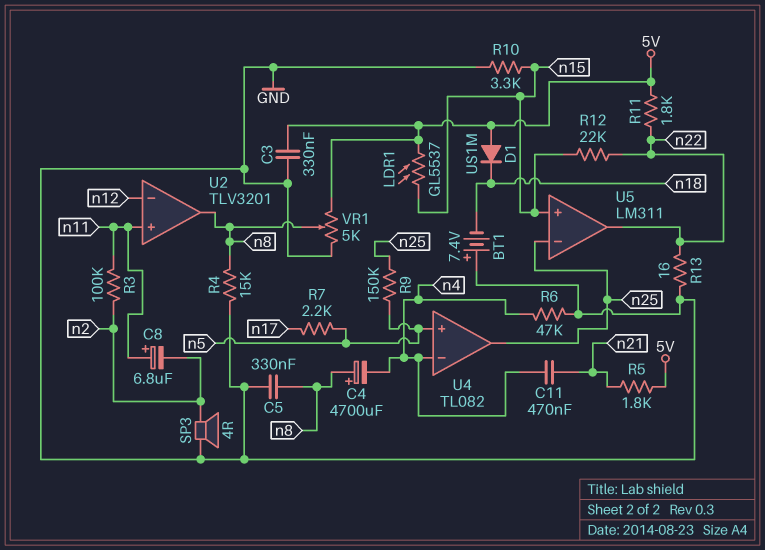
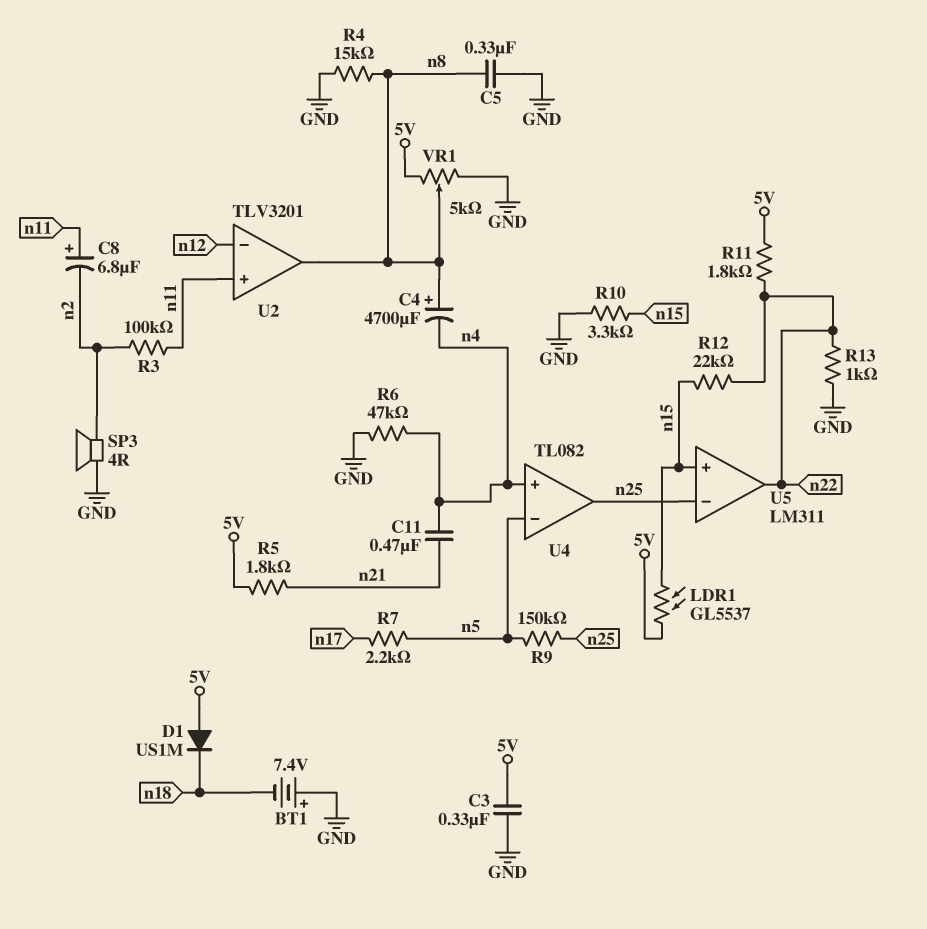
R13: 16 (GND, n22) -> 1k (GND, n22)
U4 pin in+: n5 -> n4
U4 pin in-: n4 -> n5

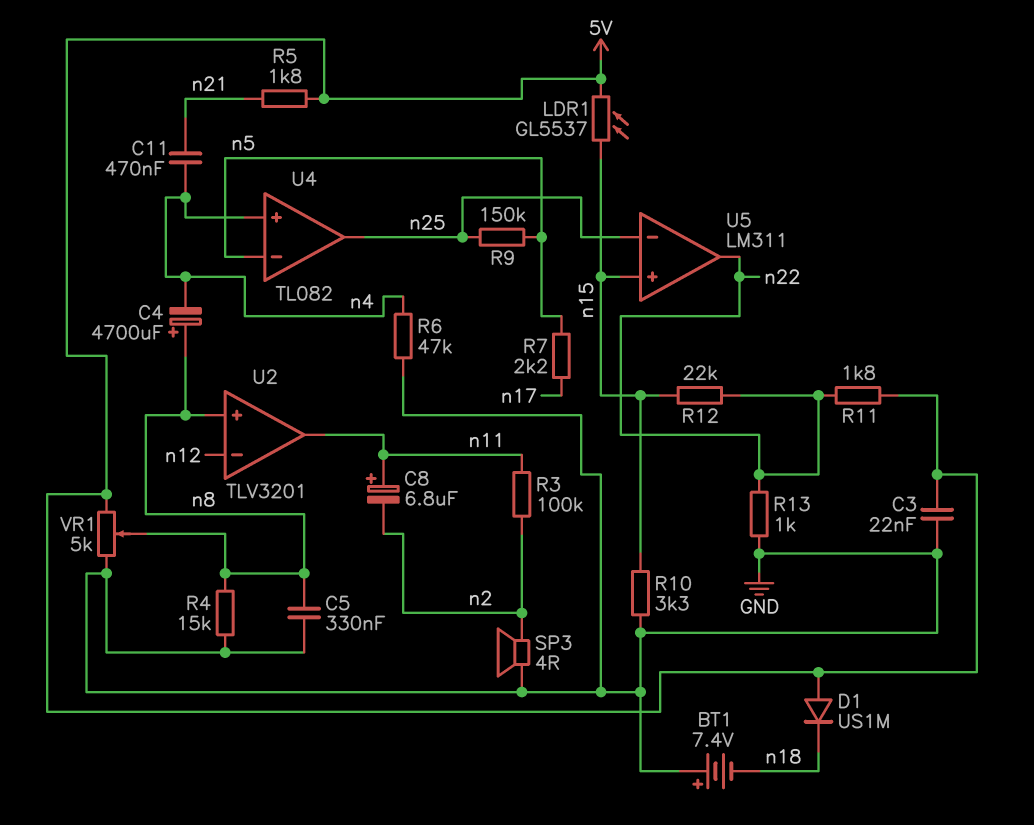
C3: 330nF (5V, GND) -> 22nF (5V, GND)
U2 pin in+: n11 -> n8
U2 pin out: n8 -> n11

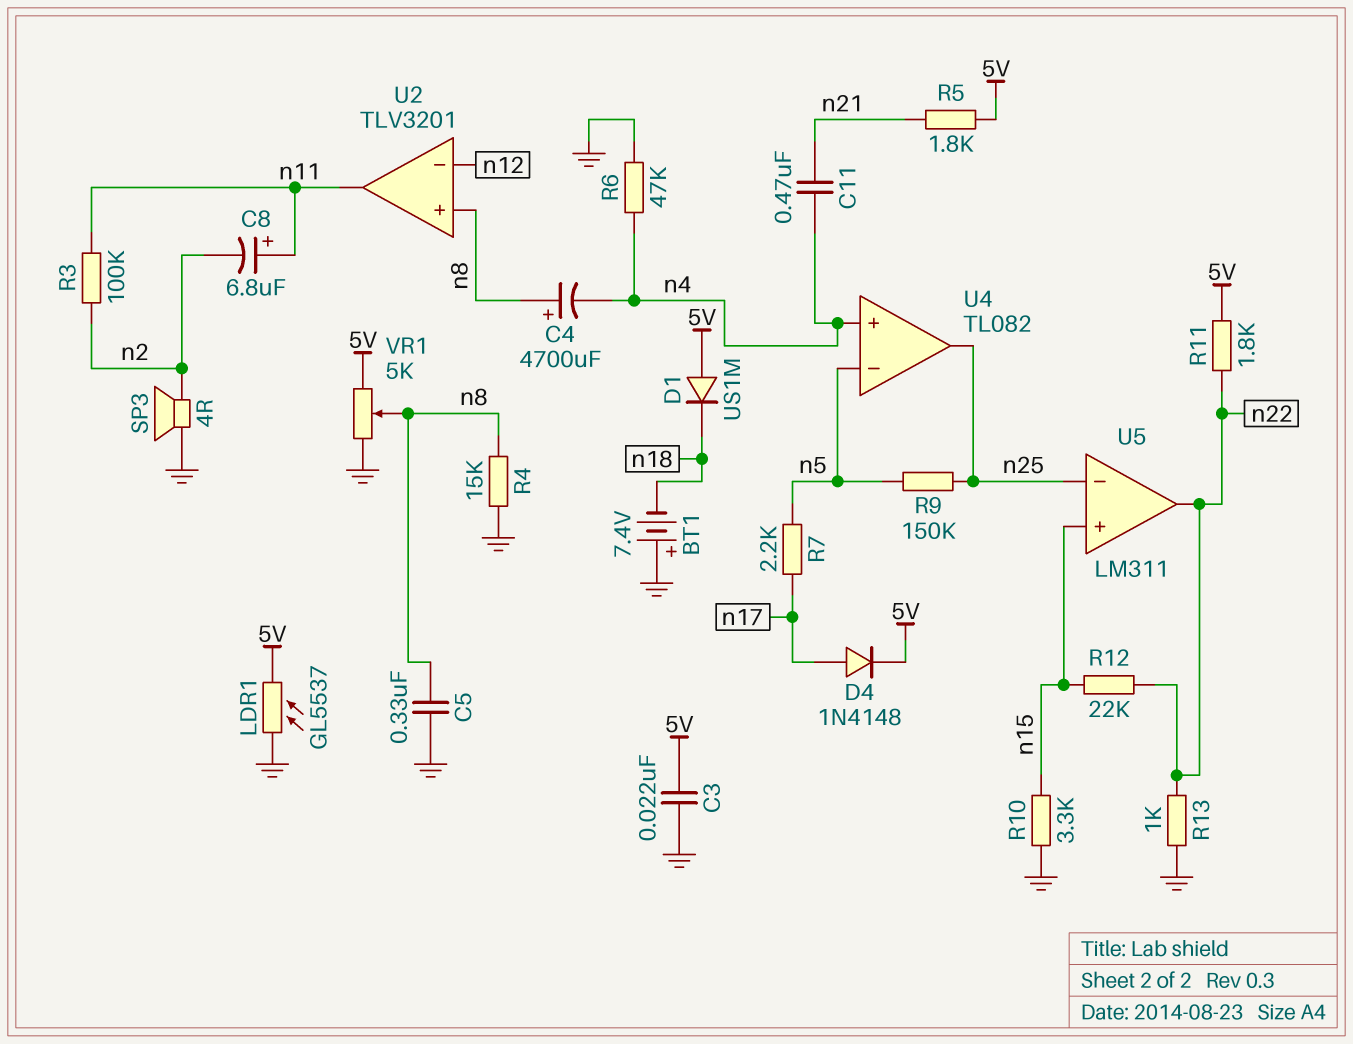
D4: none -> diode 1N4148 (A n17, K 5V)
LDR1: GL5537 (5V, n15) -> GL5537 (5V, GND)

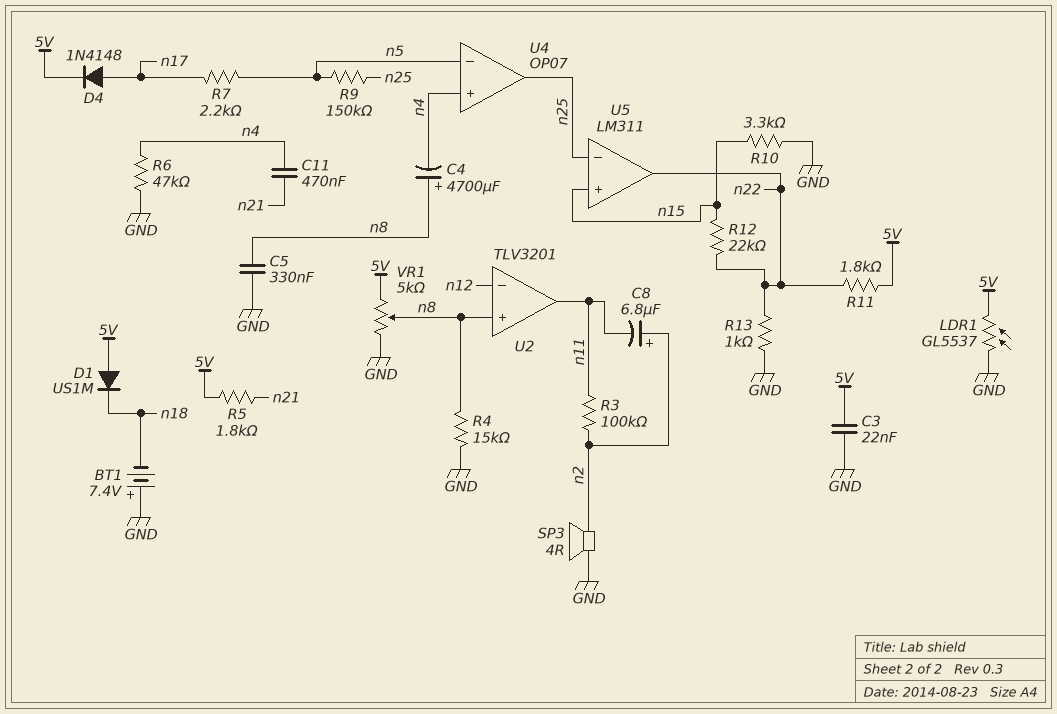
C8: 6.8uF (plus n11, minus n2) -> 6.8uF (plus n2, minus n11)
U4: TL082 -> OP07

